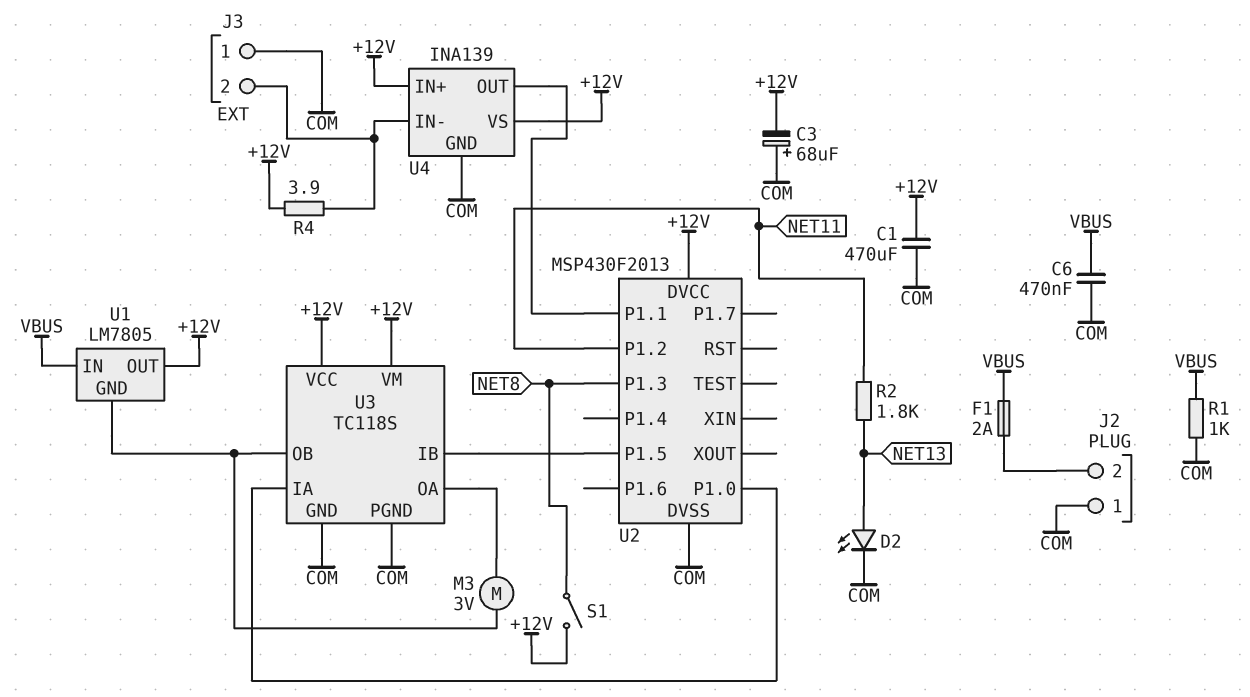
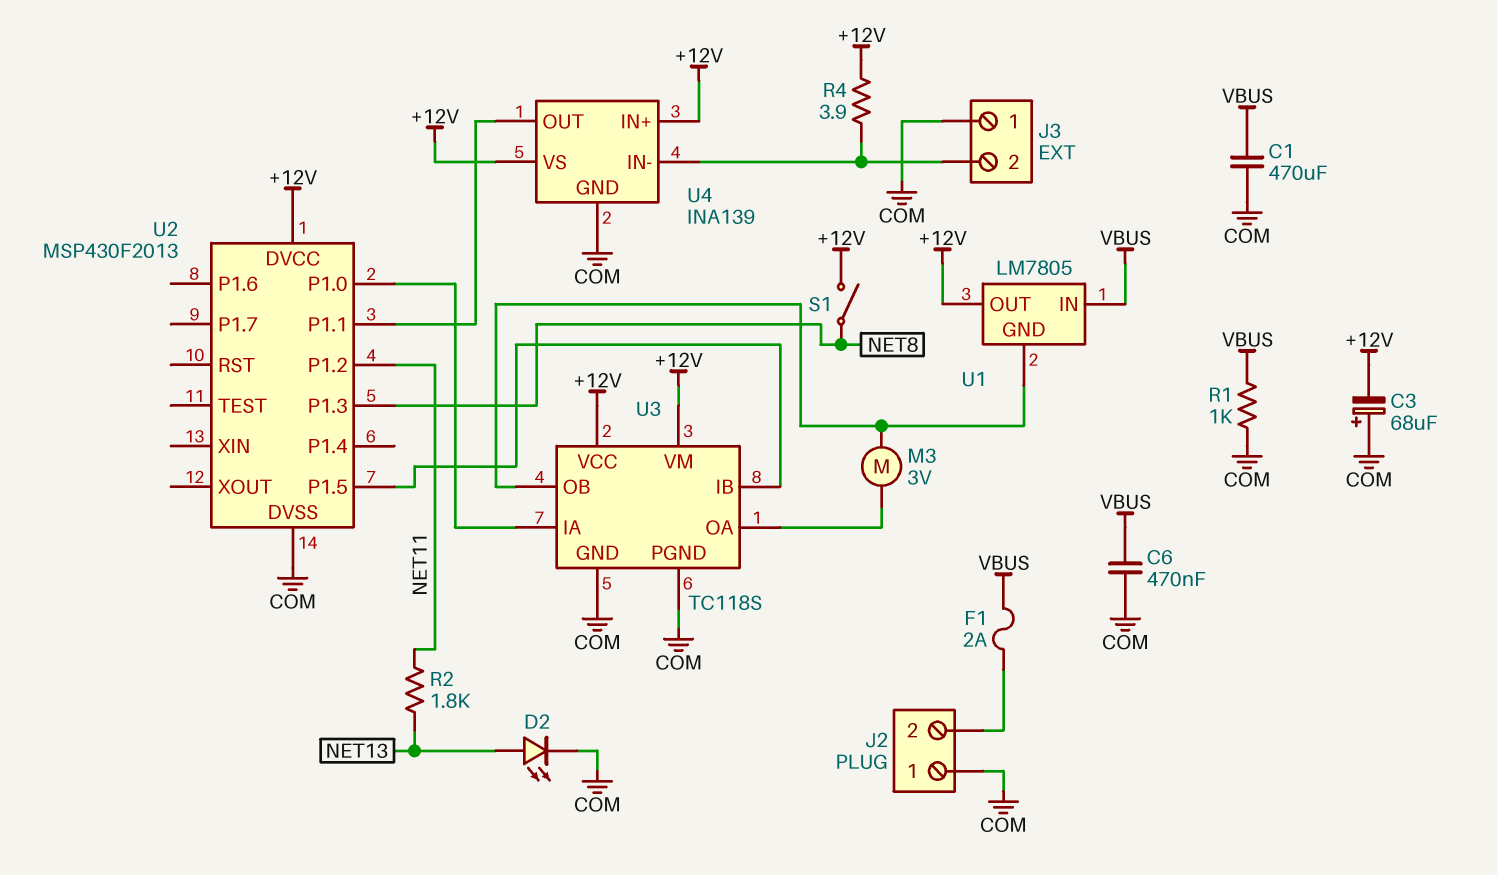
C1: 470uF (+12V, COM) -> 470uF (COM, VBUS)

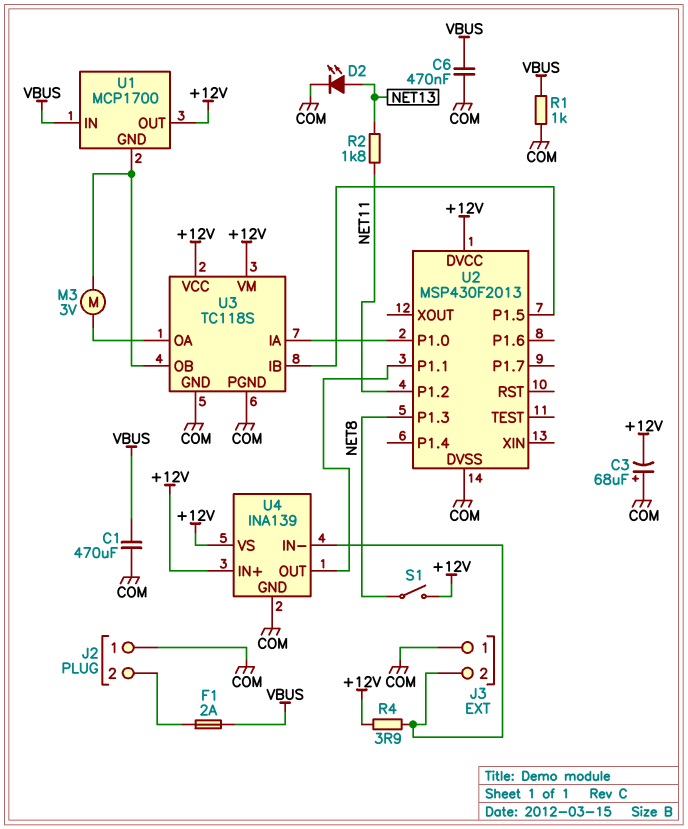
U1: LM7805 -> MCP1700

